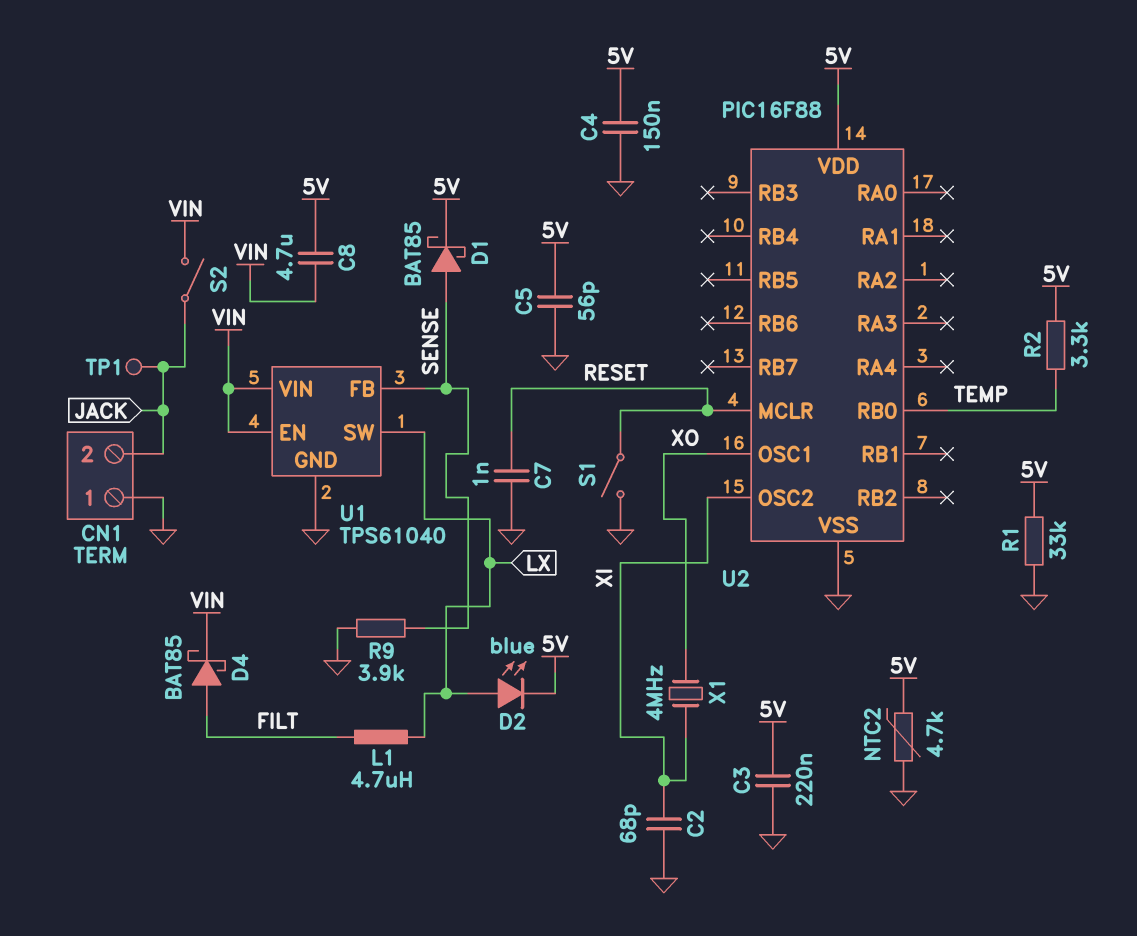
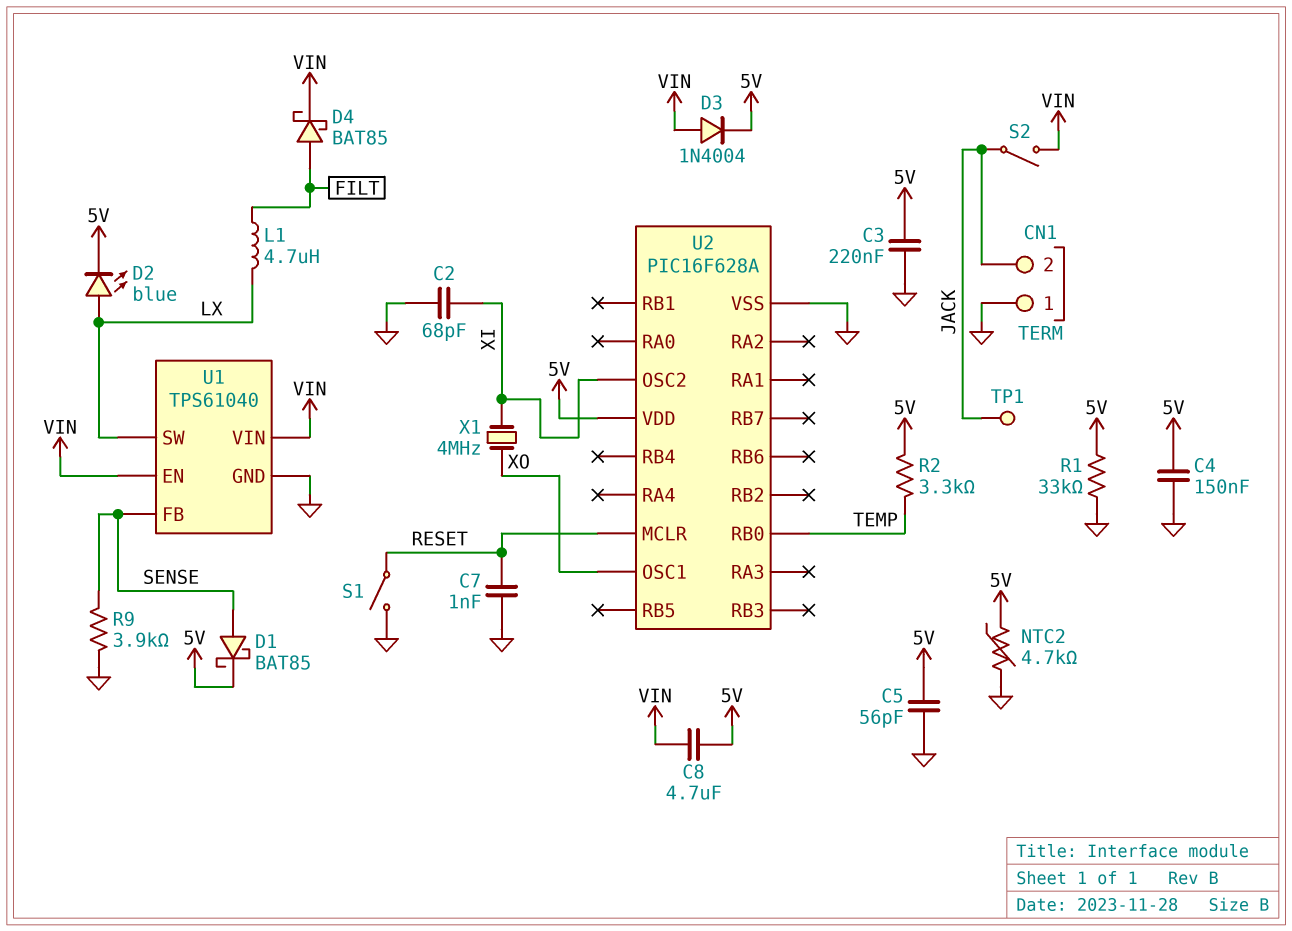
D3: none -> diode 1N4004 (A VIN, K 5V)
U2: PIC16F88 -> PIC16F628A

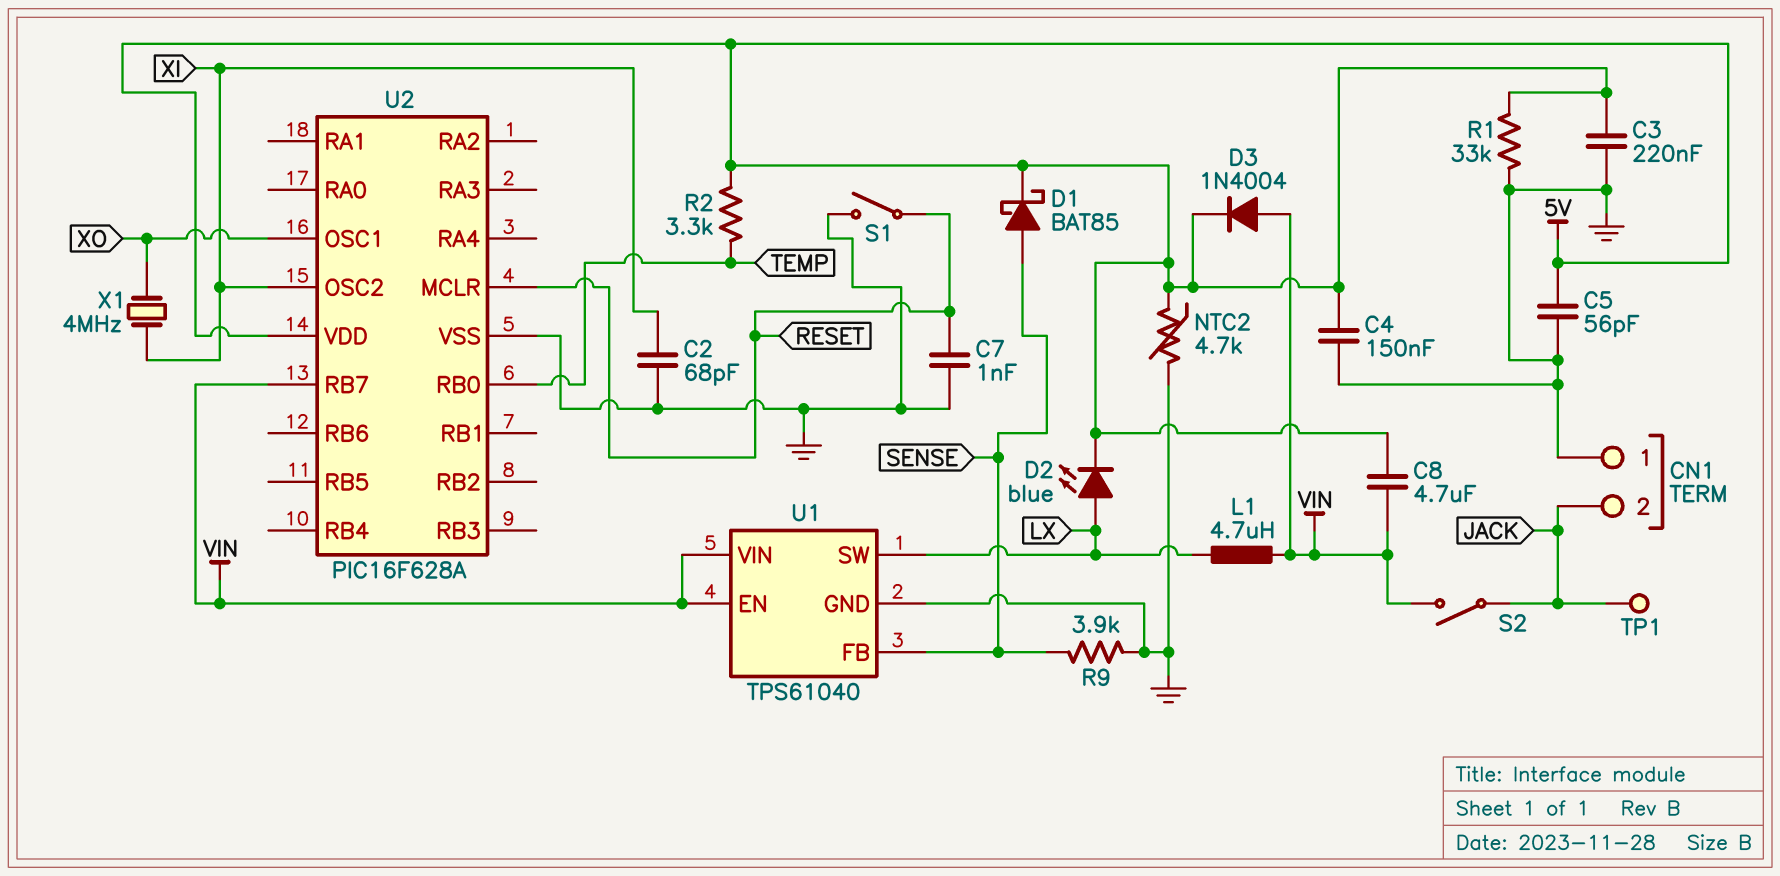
D4: schottky BAT85 (A FILT, K VIN) -> none
L1: 4.7uH (FILT, LX) -> 4.7uH (LX, VIN)
U2 pin RB7: none -> VIN

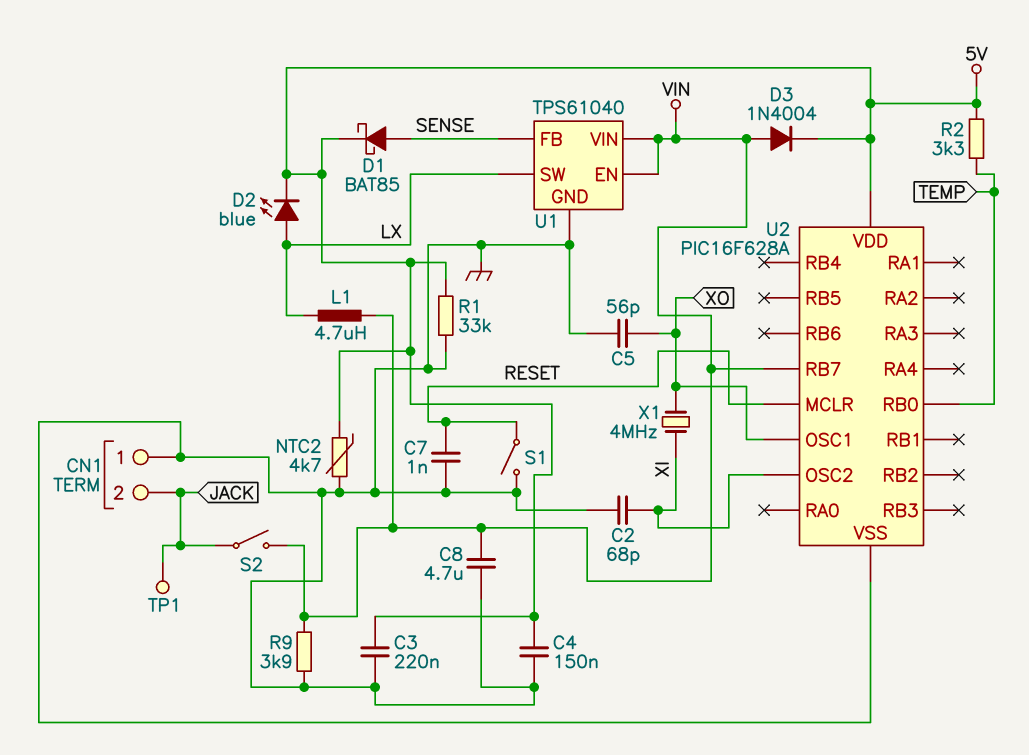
C5: 56pF (5V, GND) -> 56pF (GND, XO)
C8: 4.7uF (5V, VIN) -> 4.7uF (GND, VIN)
R9: 3.9k (GND, SENSE) -> 3.9k (GND, VIN)

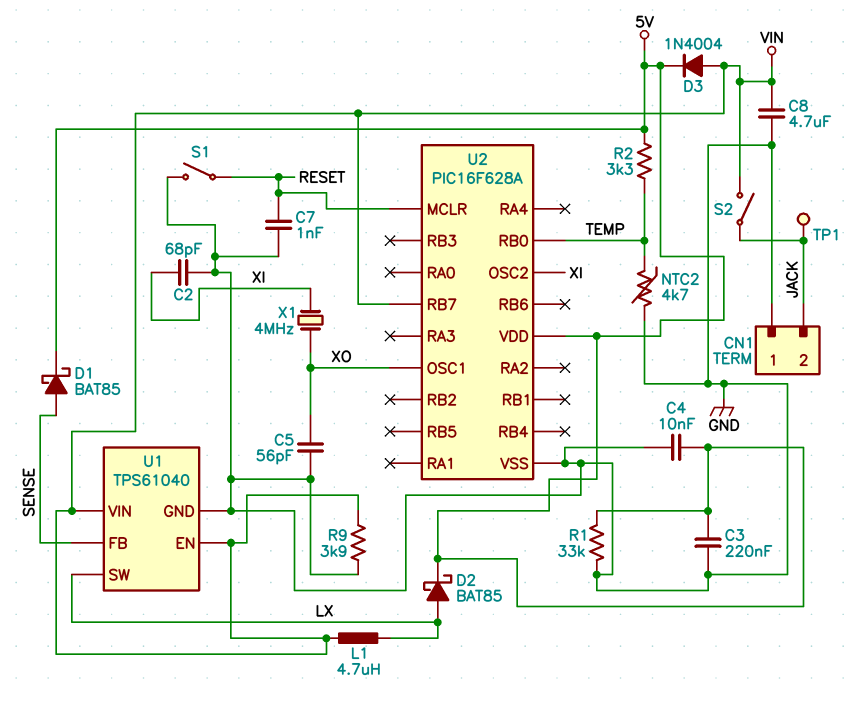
C4: 150nF (5V, GND) -> 10nF (5V, GND)
D2: LED blue (A LX, K 5V) -> schottky BAT85 (A LX, K 5V)
NTC2: 4.7k (5V, GND) -> 4.7k (GND, TEMP)

